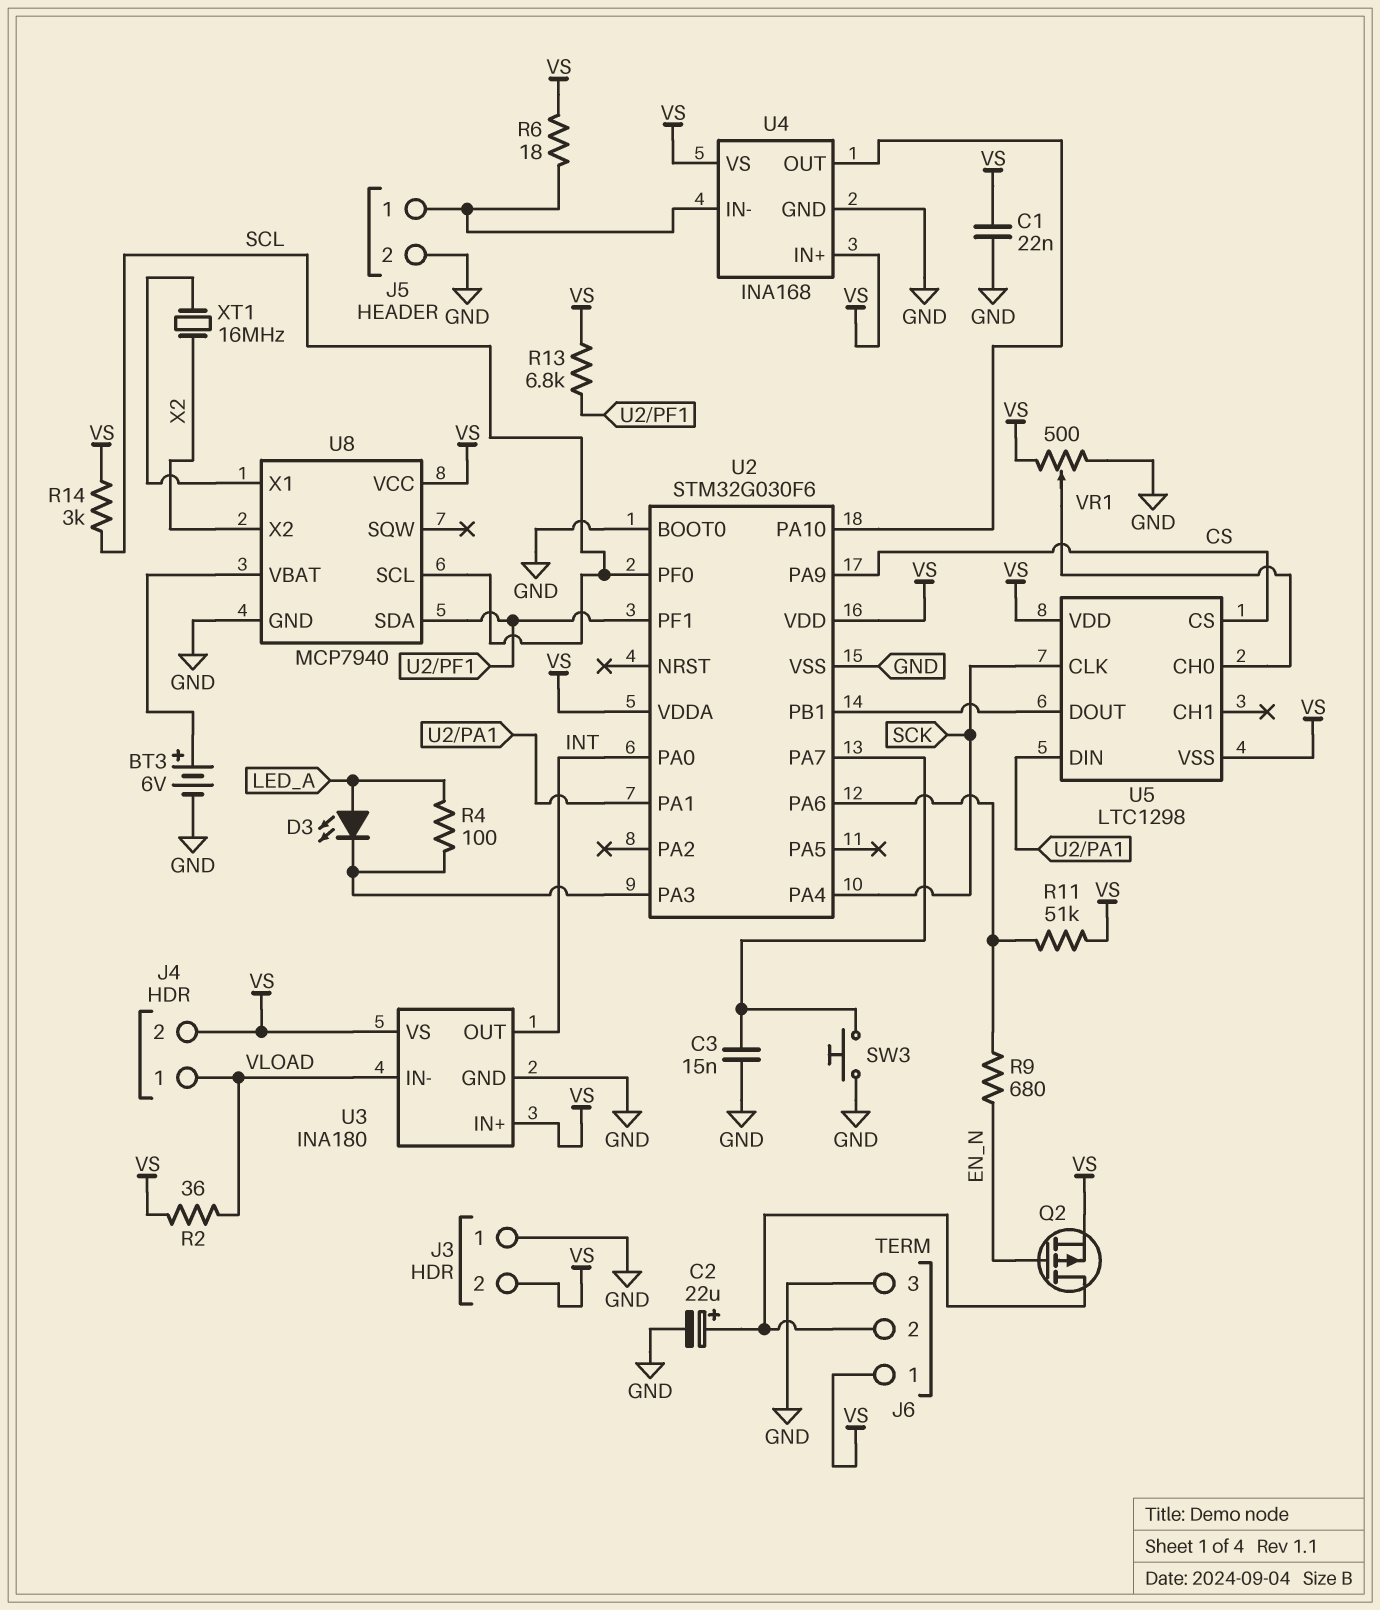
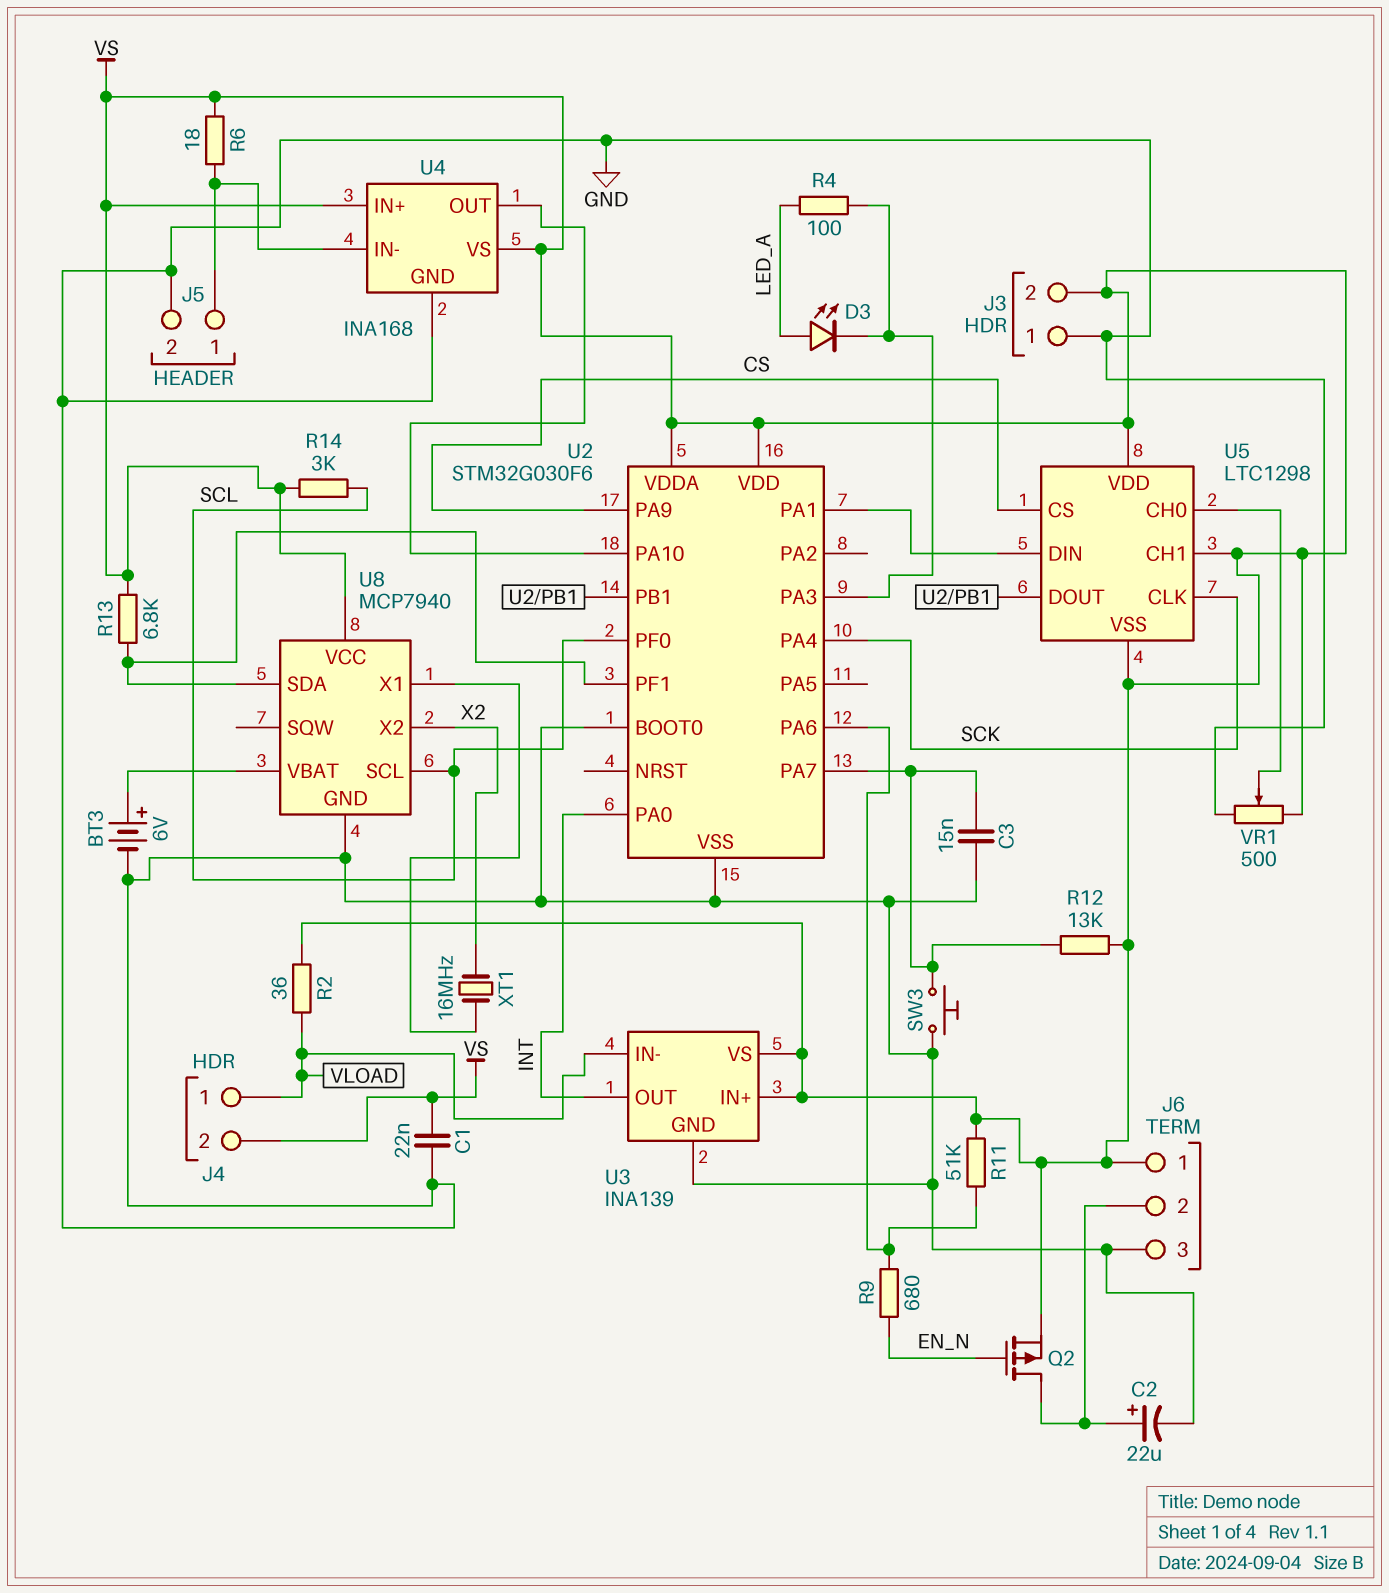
R12: none -> 13k (U2/PA7, VS)
U3: INA180 -> INA139
U5 pin CH1: none -> VS

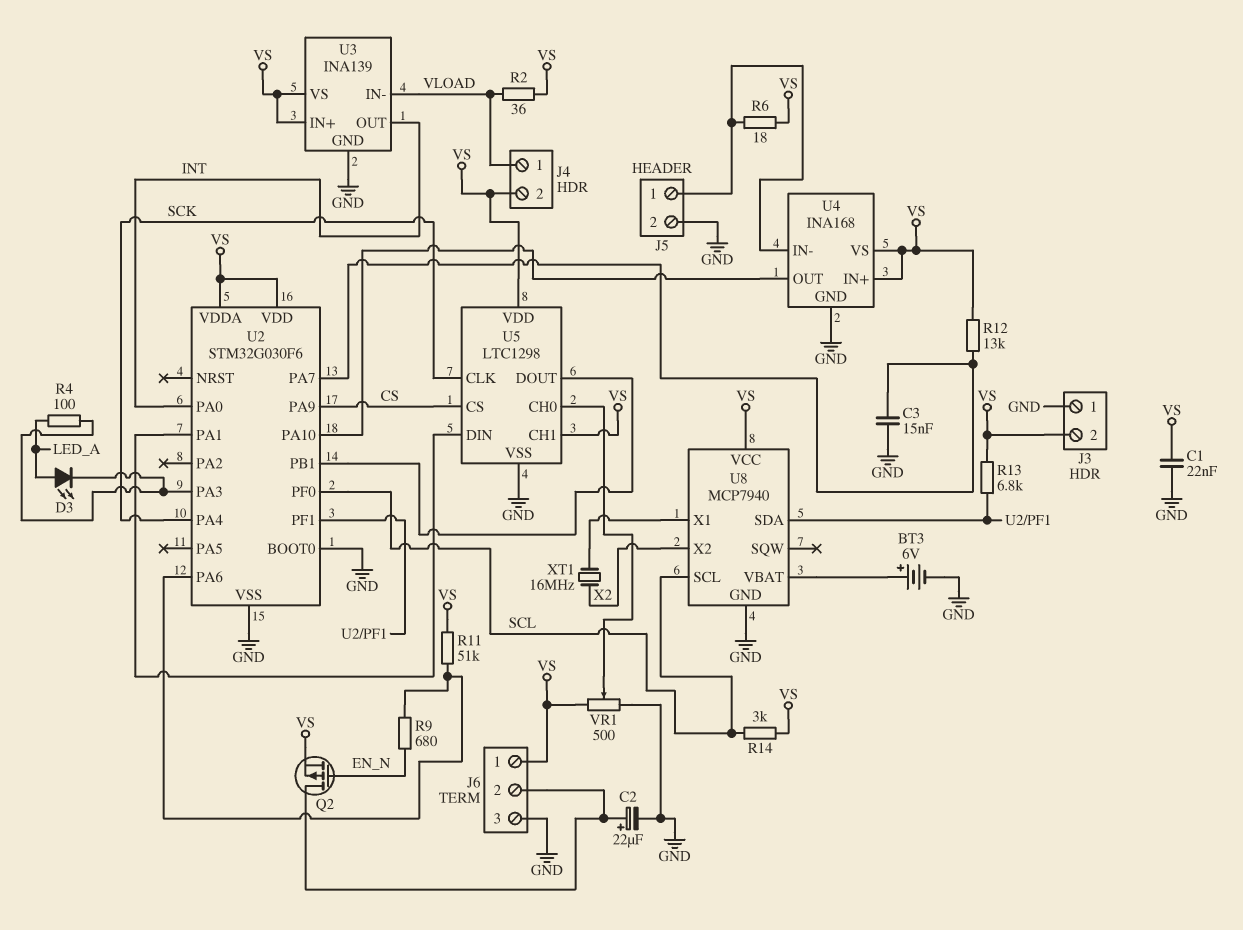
SW3: button (GND, U2/PA7) -> none
U5 pin VSS: VS -> GND

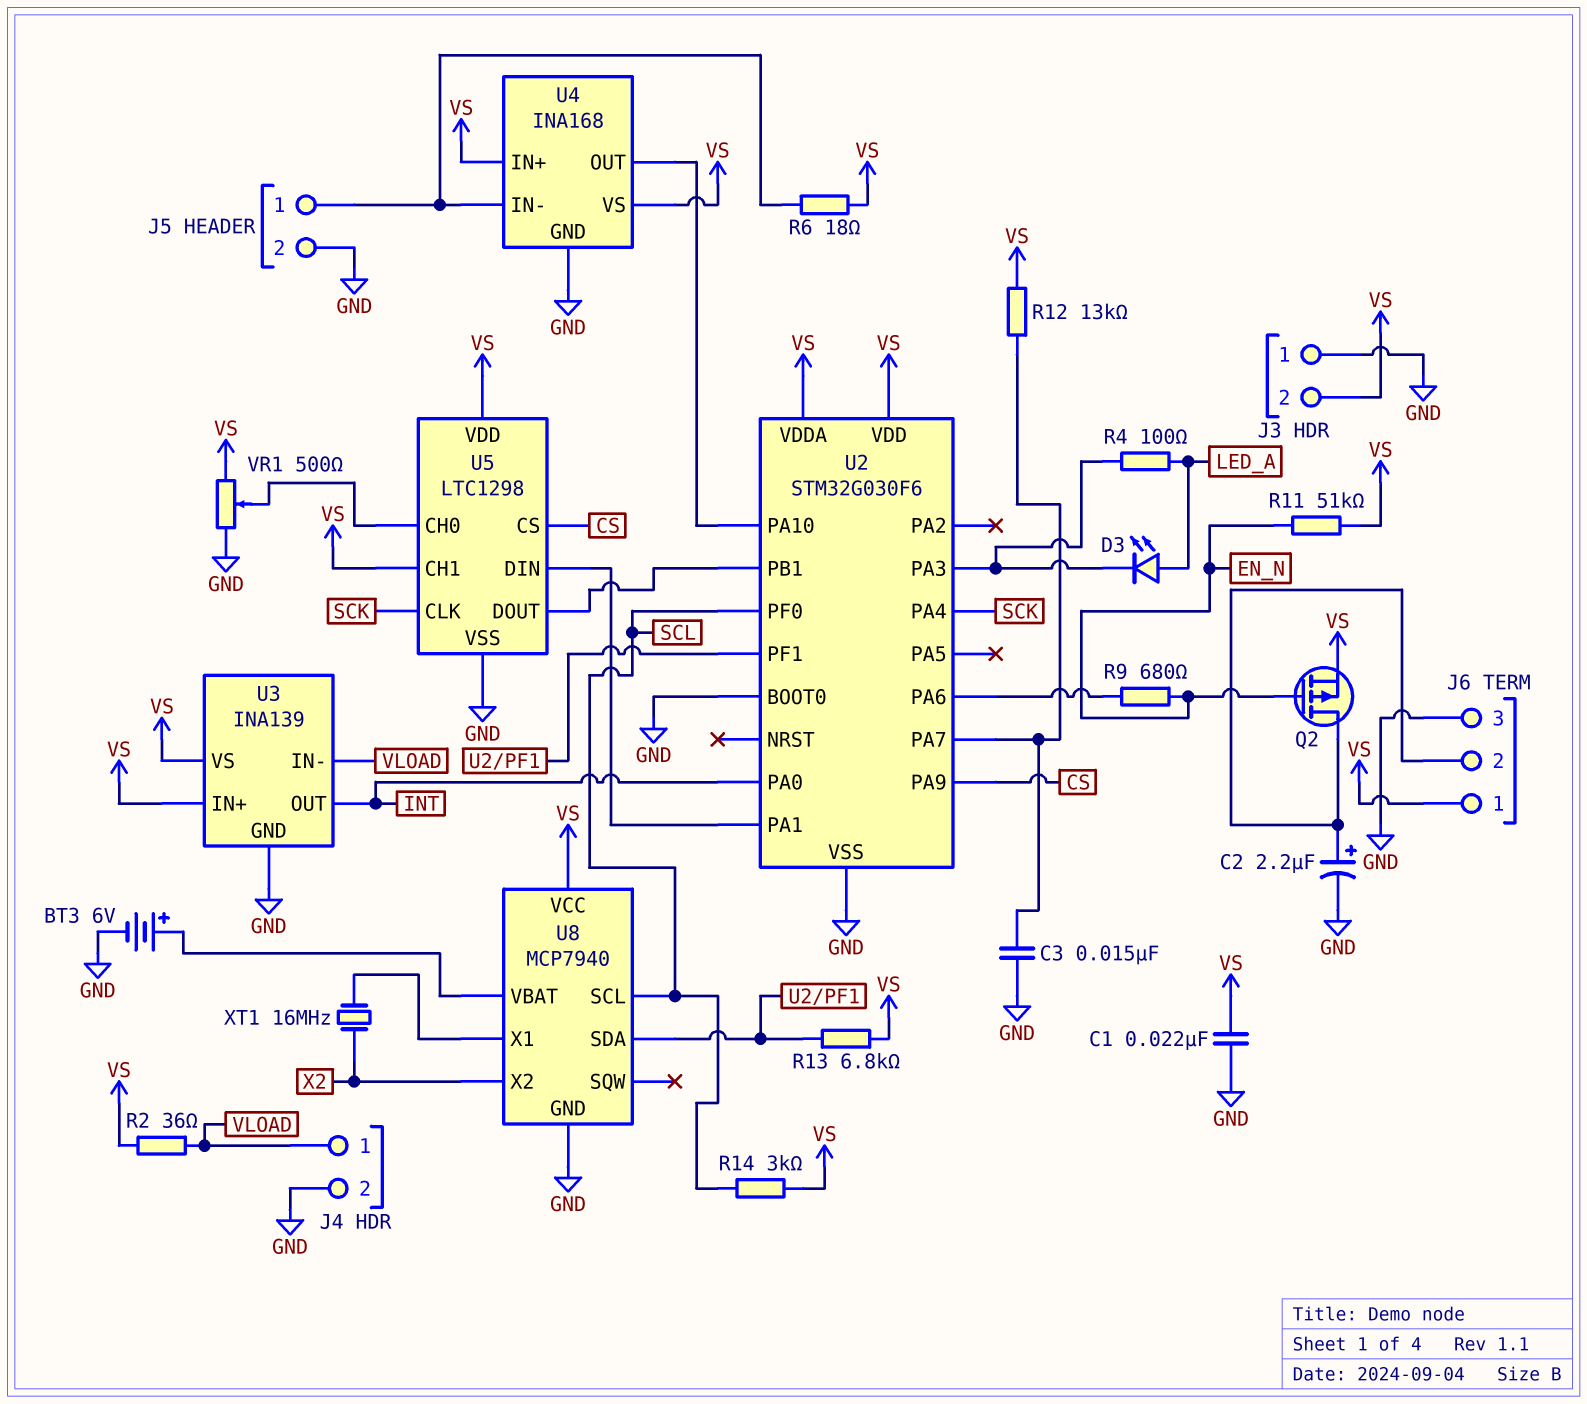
C2: 22uF (plus J6/2, minus GND) -> 2.2uF (plus J6/2, minus GND)
J4 pin 2: VS -> GND
R11: 51k (U2/PA6, VS) -> 51k (EN_N, VS)

